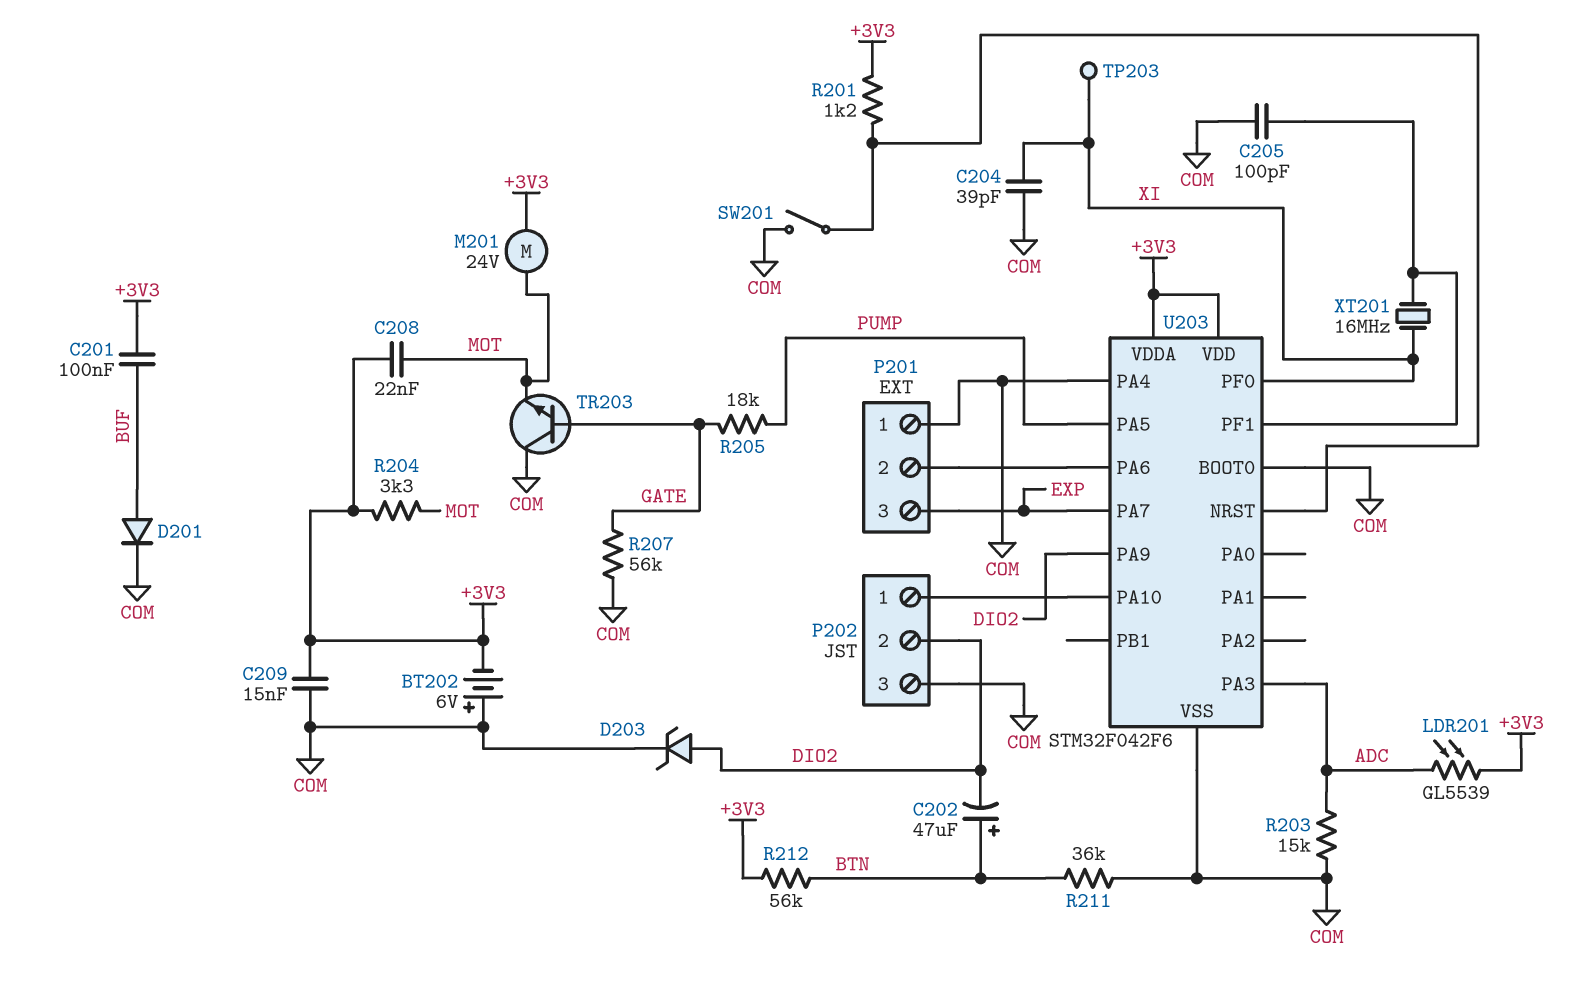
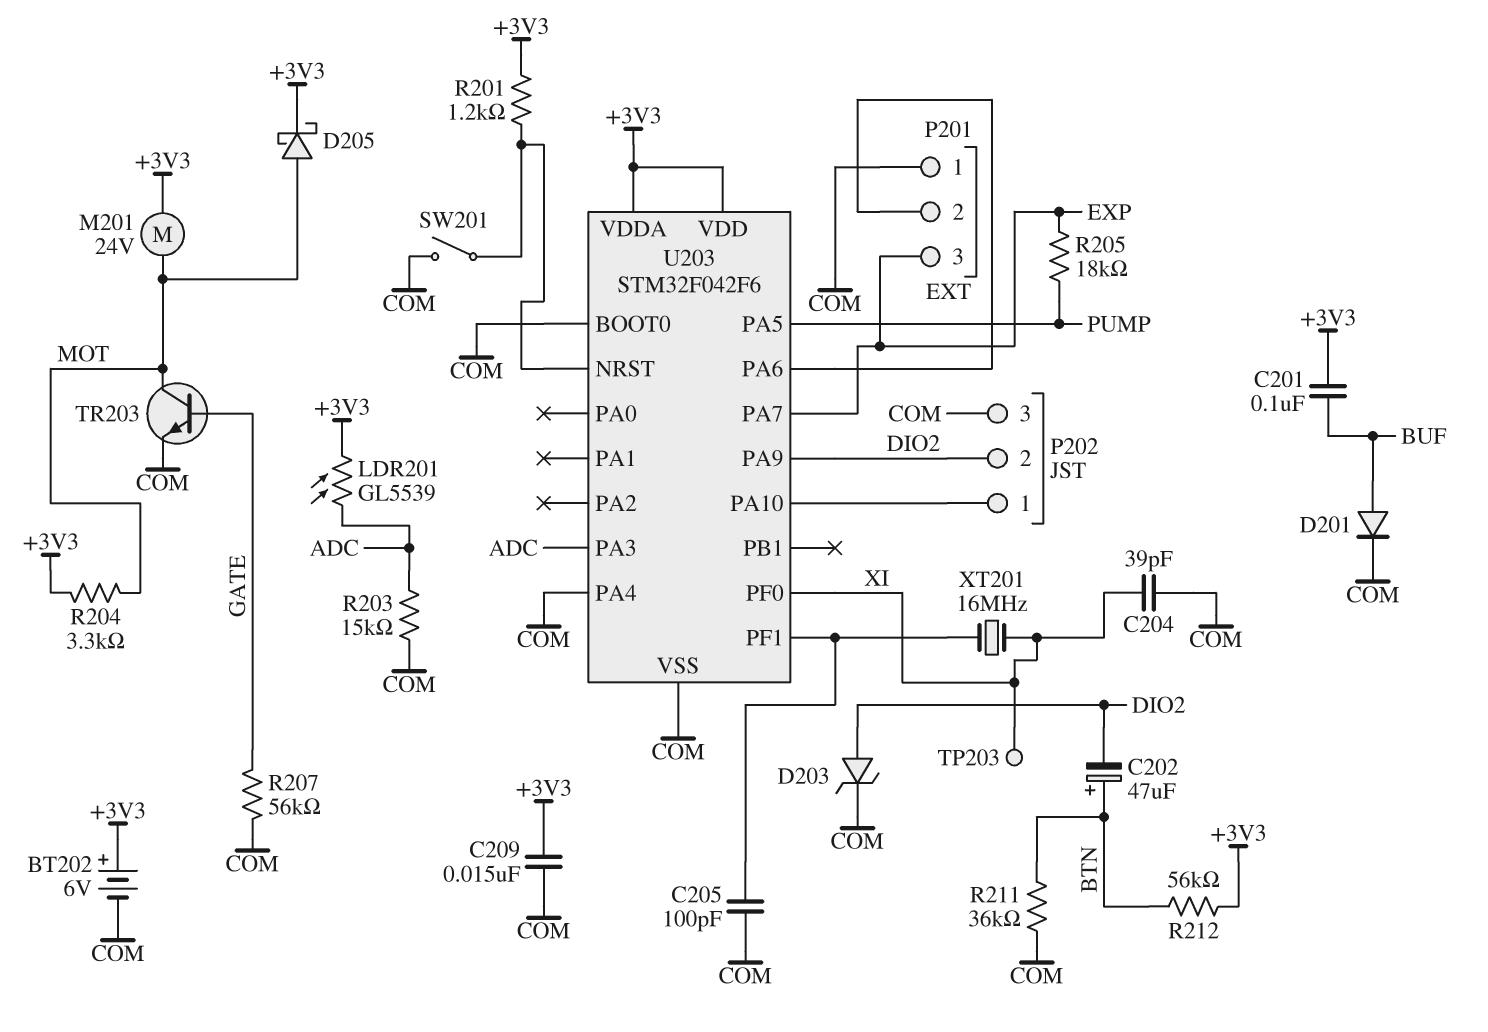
BT202: 6V (plus COM, minus +3V3) -> 6V (plus +3V3, minus COM)
C208: 22nF (+3V3, MOT) -> none
D205: none -> schottky (A MOT, K +3V3)
R205: 18k (GATE, PUMP) -> 18k (EXP, PUMP)
TR203: NPN (B GATE, C COM, E MOT) -> NPN (B GATE, C MOT, E COM)

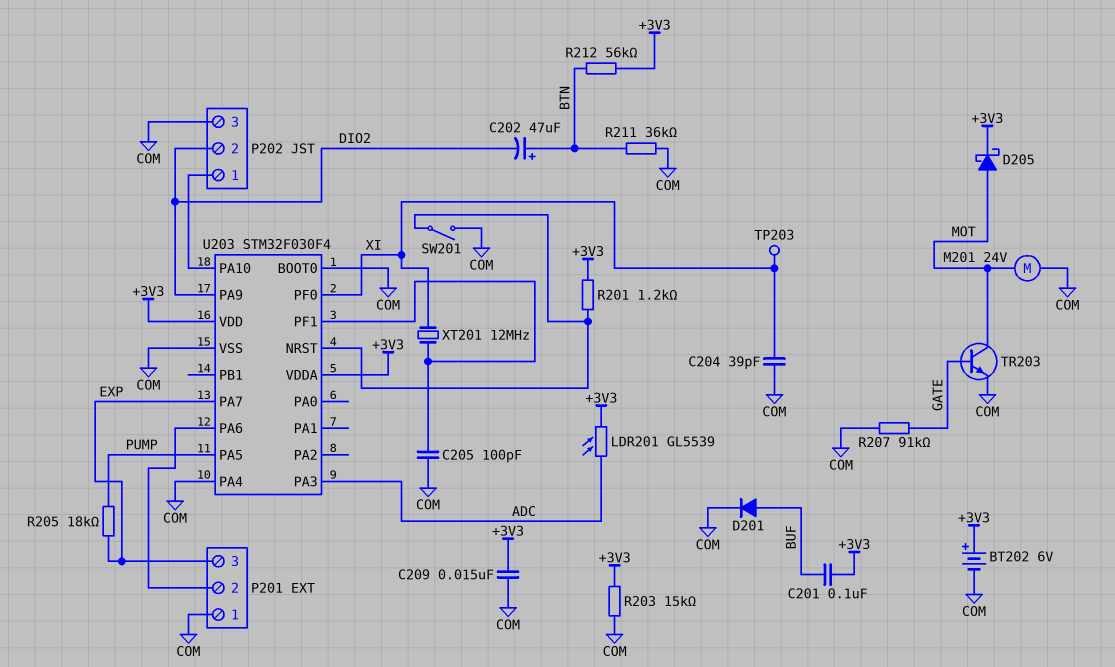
D203: zener (A DIO2, K COM) -> none
M201: motor 24V (+3V3, MOT) -> motor 24V (COM, MOT)
R203: 15k (ADC, COM) -> 15k (+3V3, COM)
R204: 3.3k (+3V3, MOT) -> none
R207: 56k (COM, GATE) -> 91k (COM, GATE)
U203: STM32F042F6 -> STM32F030F4
XT201: 16MHz (U203/PF1, XI) -> 12MHz (U203/PF1, XI)

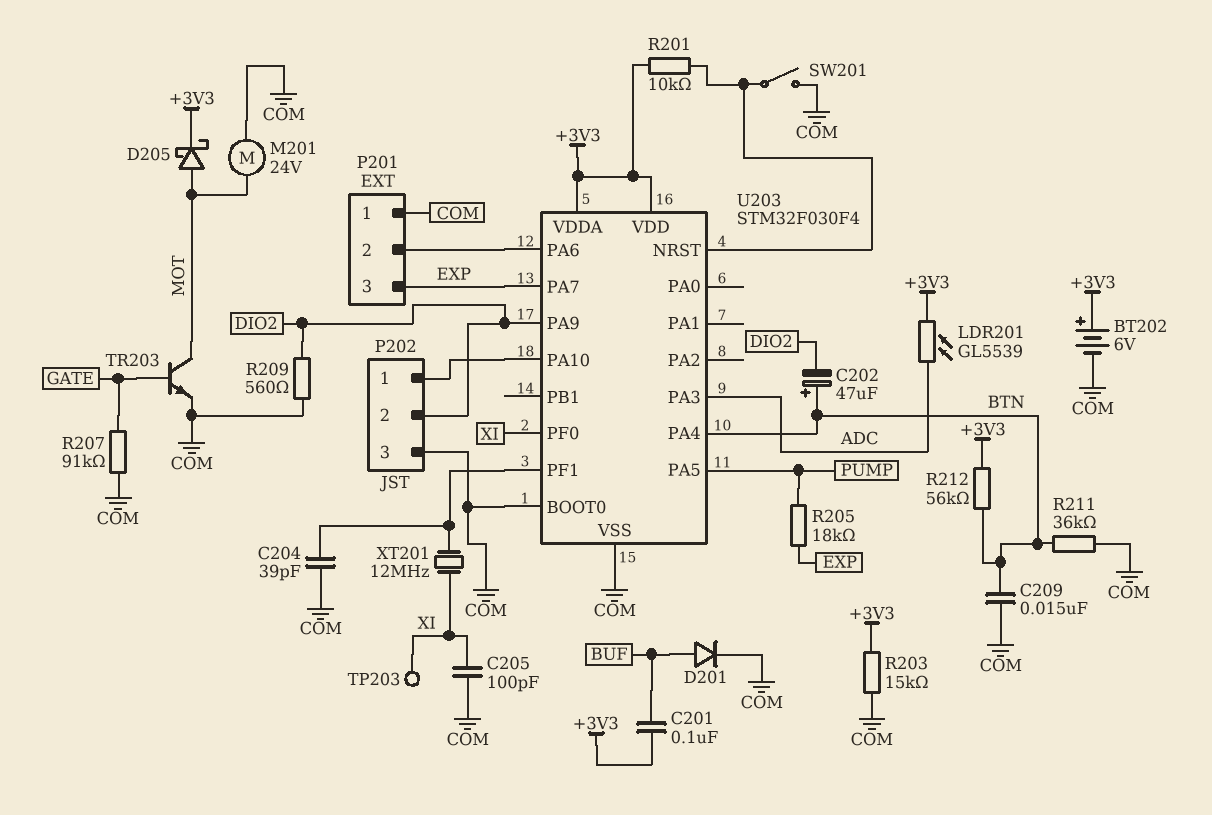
C204: 39pF (COM, XI) -> 39pF (COM, U203/PF1)
C205: 100pF (COM, U203/PF1) -> 100pF (COM, XI)
C209: 15nF (+3V3, COM) -> 15nF (BTN, COM)
R201: 1.2k (+3V3, U203/NRST) -> 10k (+3V3, U203/NRST)
R209: none -> 560 (COM, DIO2)
U203 pin PA4: COM -> BTN

